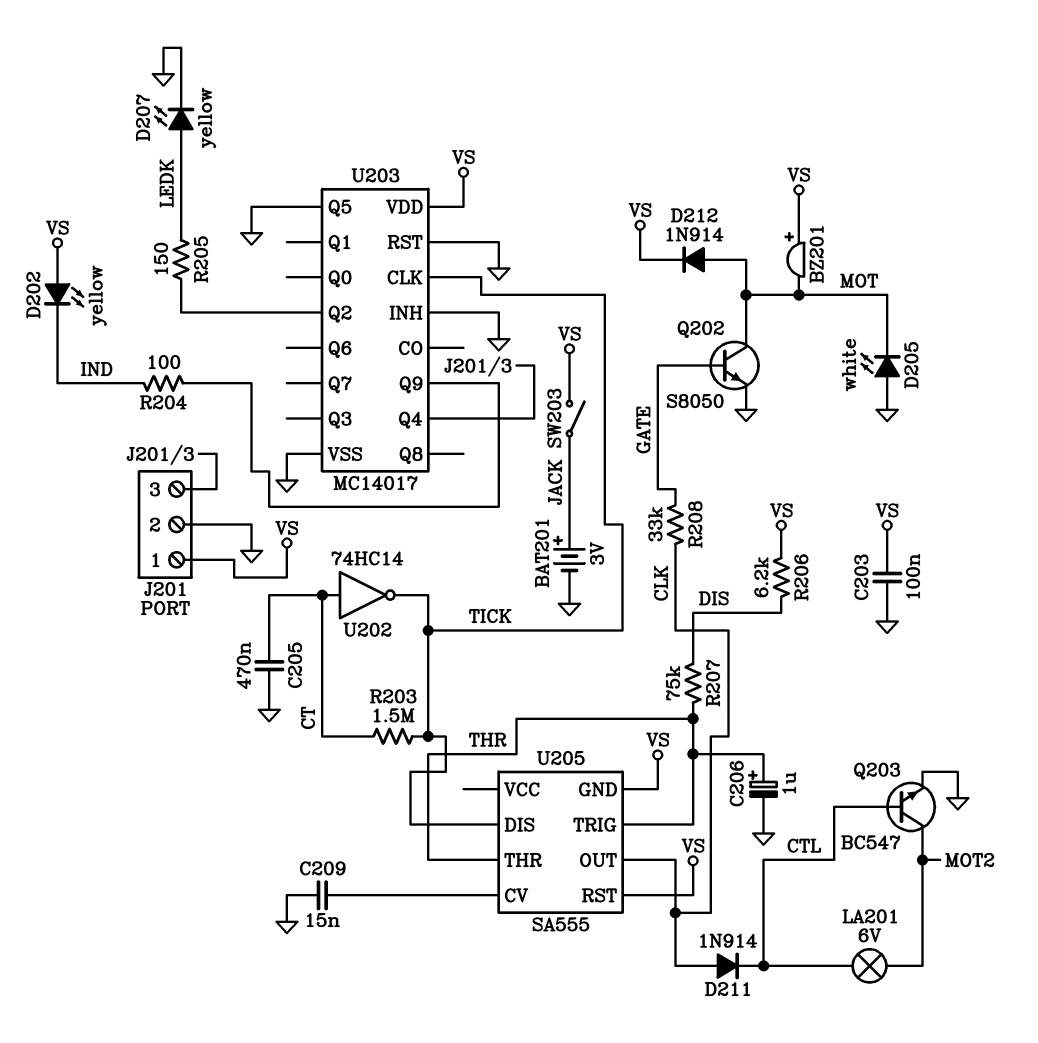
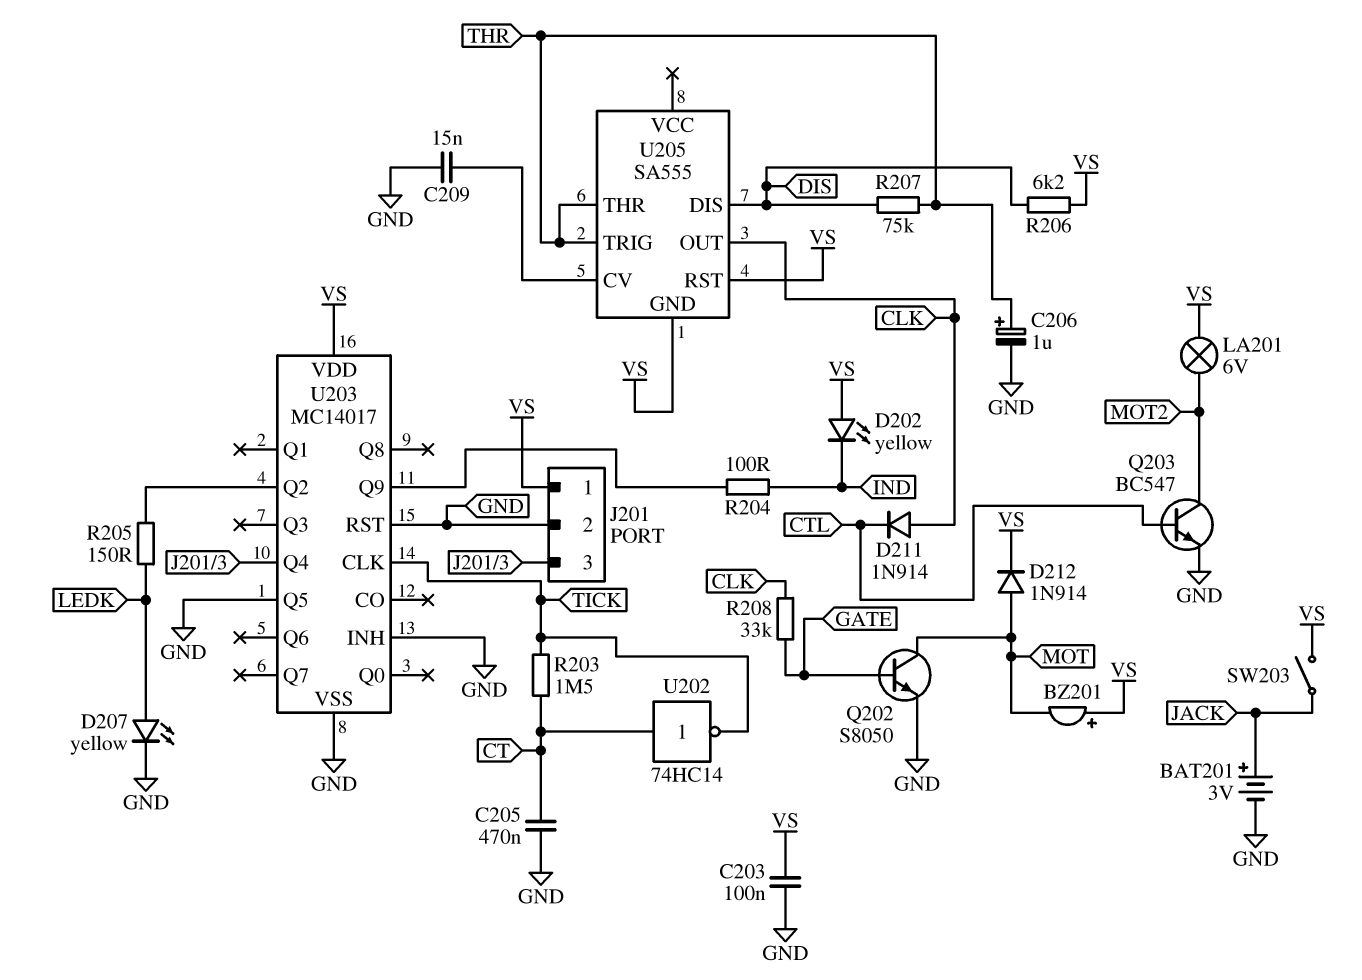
D205: LED white (A GND, K MOT) -> none
LA201: lamp 6V (CTL, MOT2) -> lamp 6V (MOT2, VS)
U205 pin DIS: TICK -> DIS

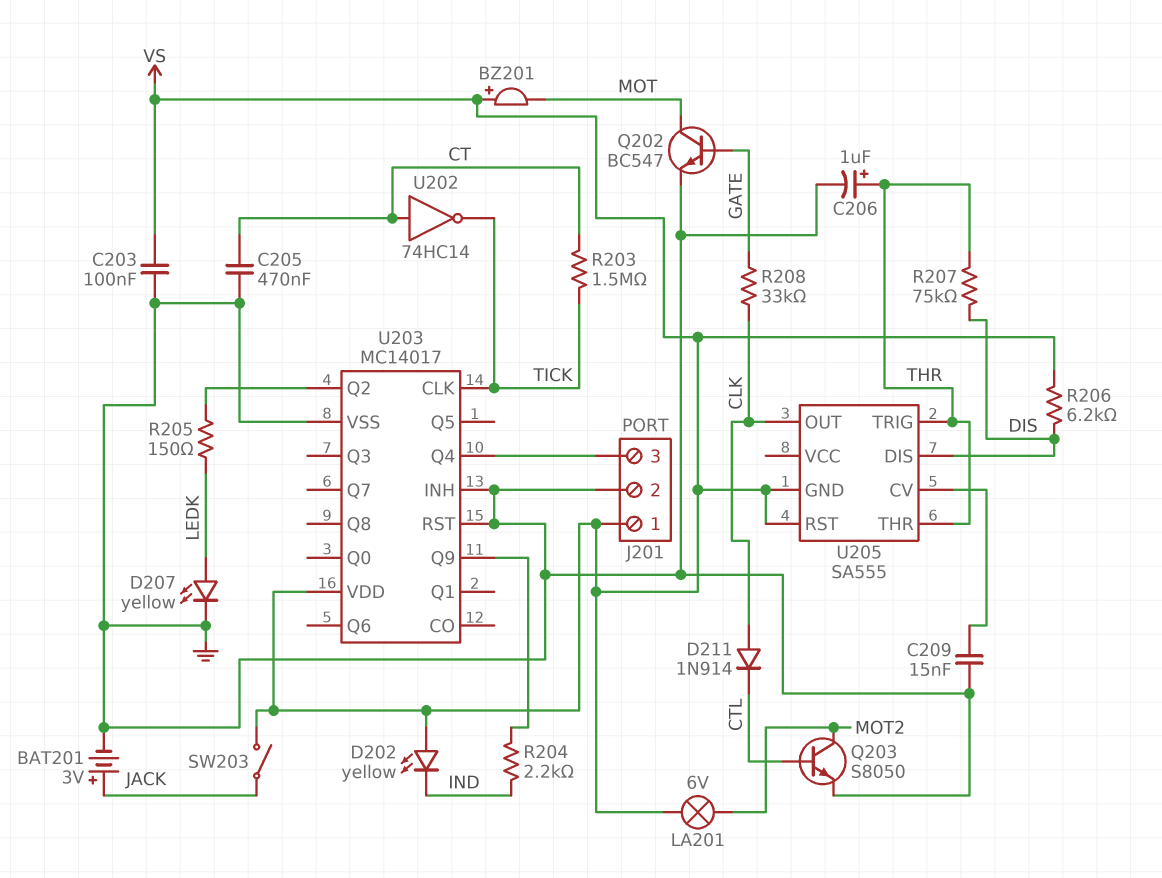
D212: diode 1N914 (A MOT, K VS) -> none
Q202: NPN S8050 (B GATE, C MOT, E GND) -> NPN BC547 (B GATE, C MOT, E GND)
Q203: NPN BC547 (B CTL, C MOT2, E GND) -> NPN S8050 (B CTL, C MOT2, E GND)
R204: 100 (IND, U203/Q9) -> 2.2k (IND, U203/Q9)
U203 pin Q5: GND -> none

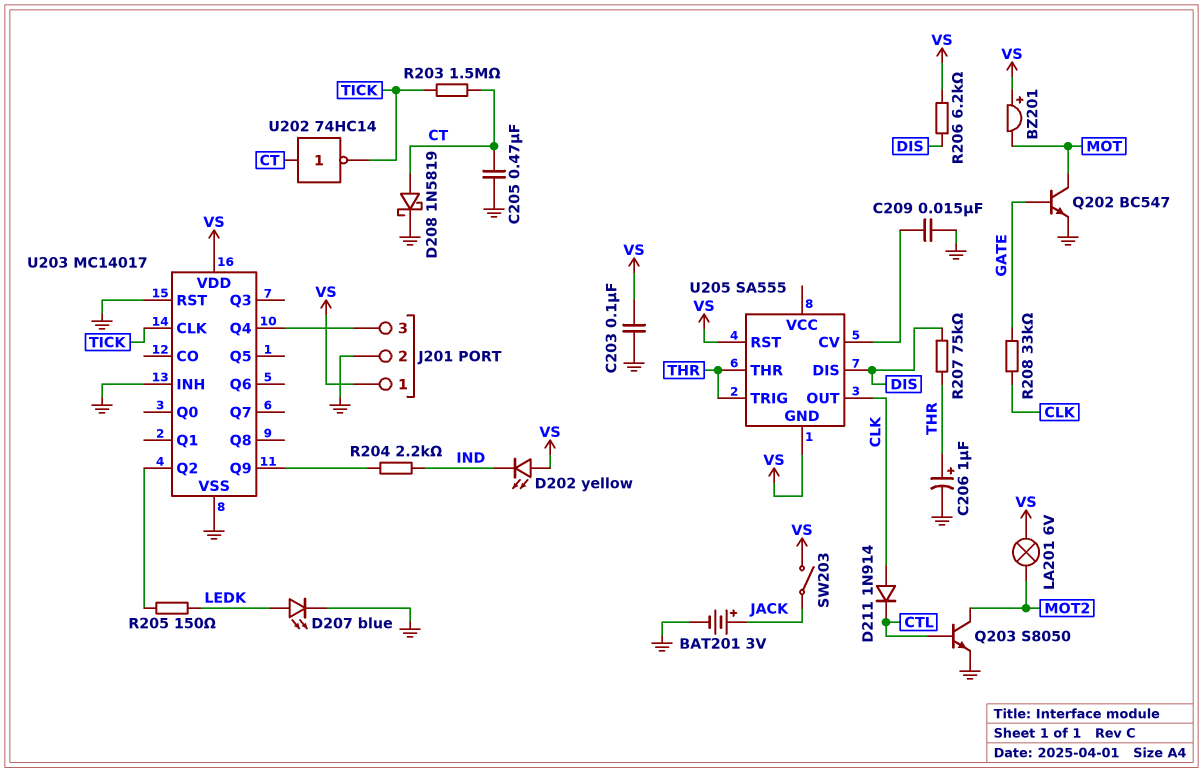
D207: LED yellow (A LEDK, K GND) -> LED blue (A LEDK, K GND)
D208: none -> schottky 1N5819 (A CT, K GND)

